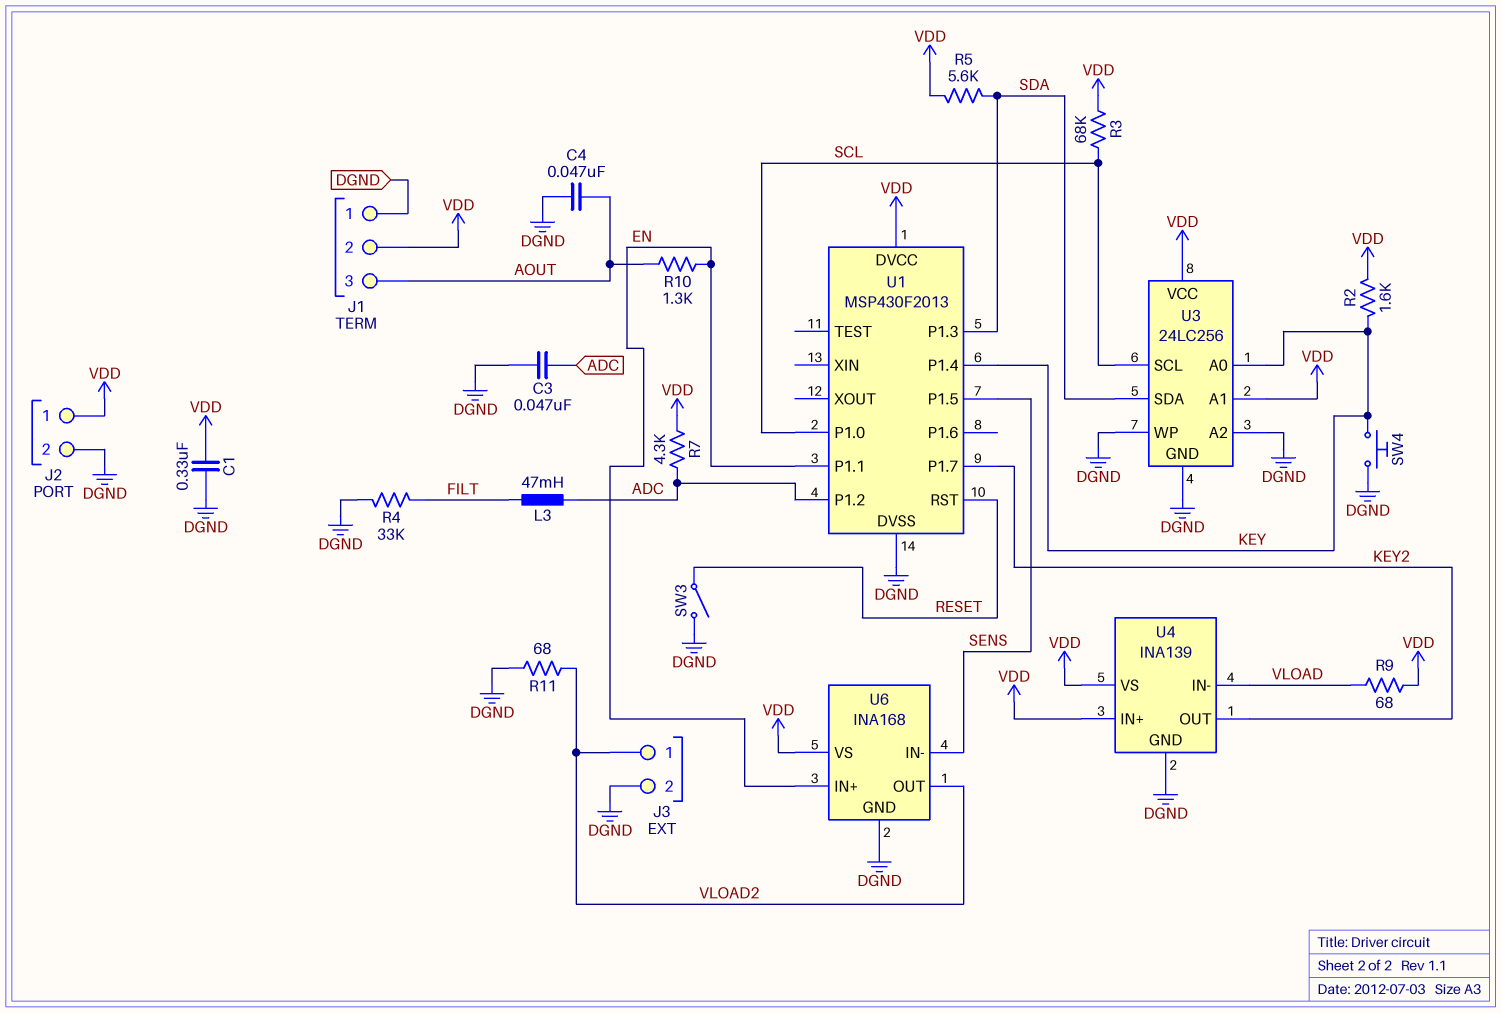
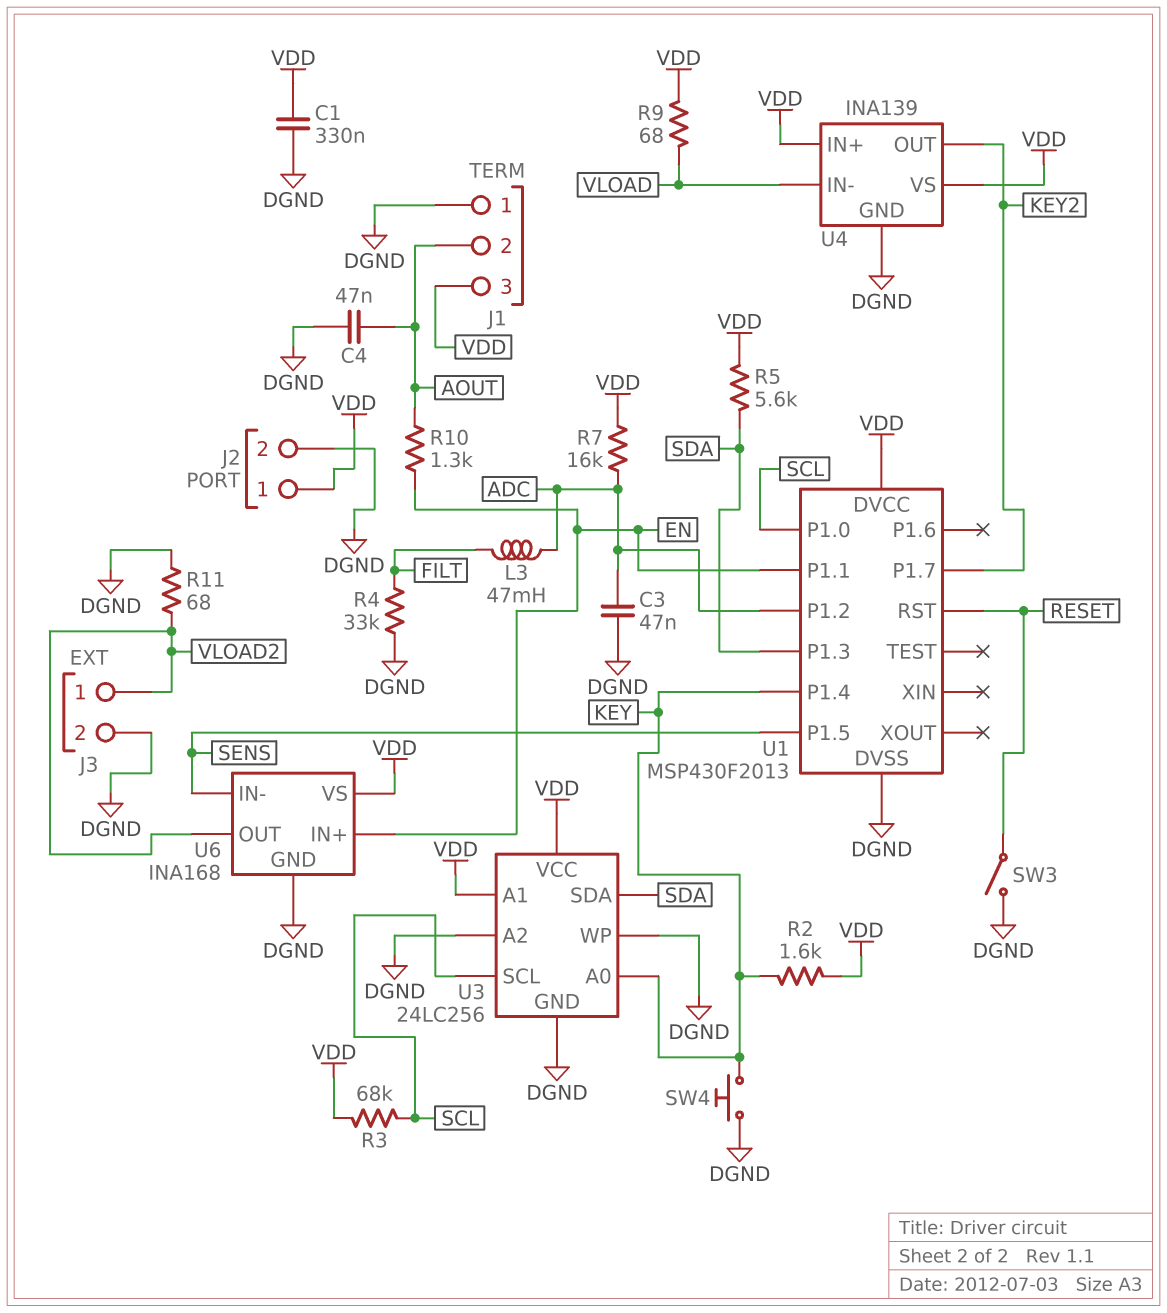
J1 pin 2: VDD -> AOUT
J1 pin 3: AOUT -> VDD
R7: 4.3k (ADC, VDD) -> 16k (ADC, VDD)

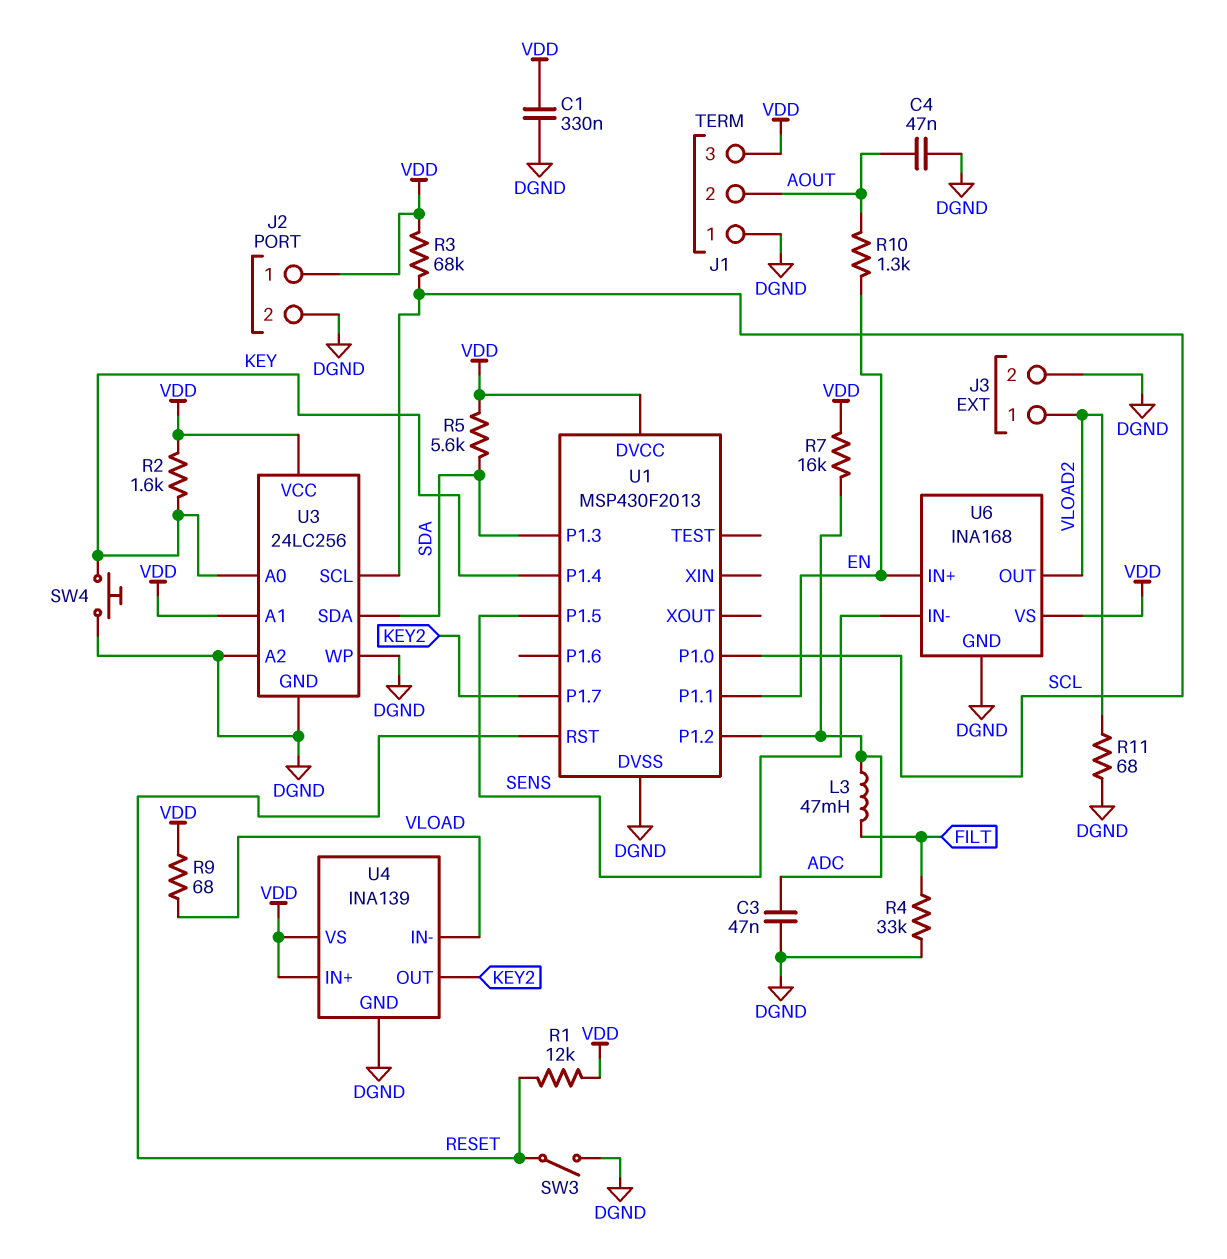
R1: none -> 12k (RESET, VDD)

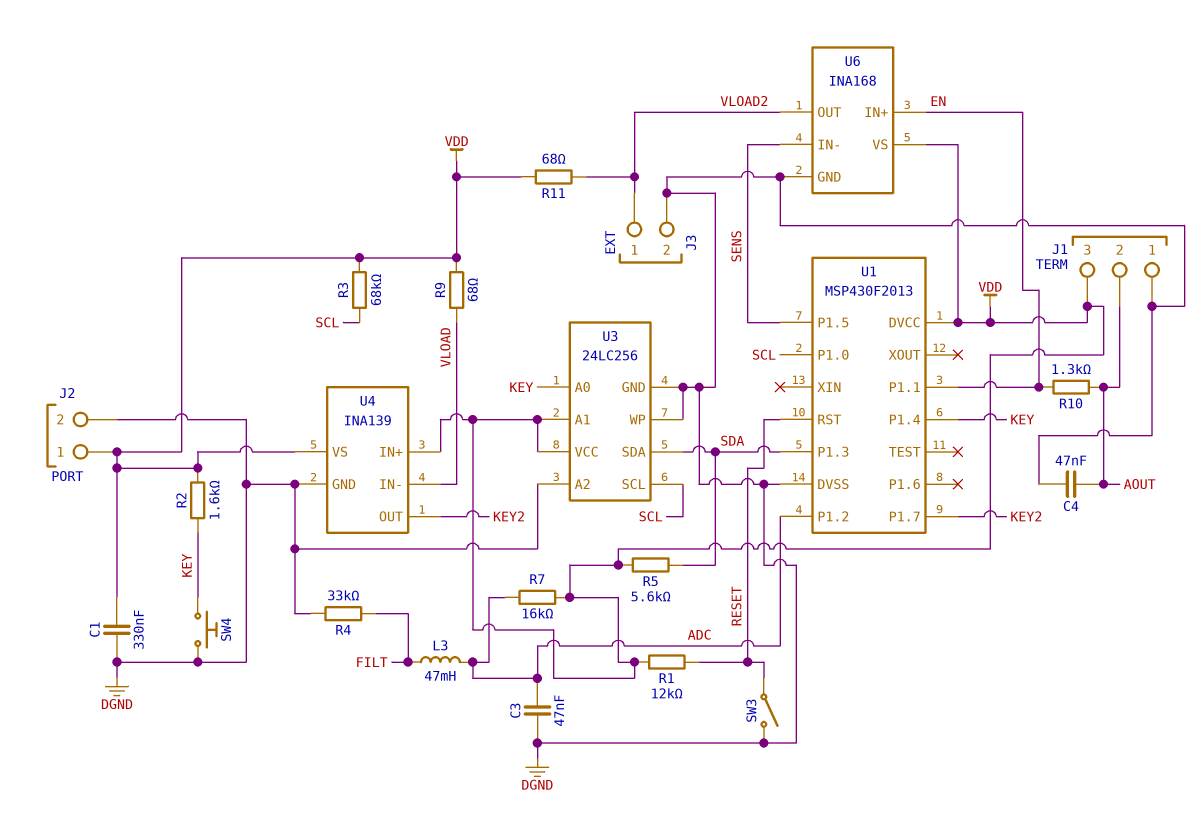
R11: 68 (DGND, VLOAD2) -> 68 (VDD, VLOAD2)

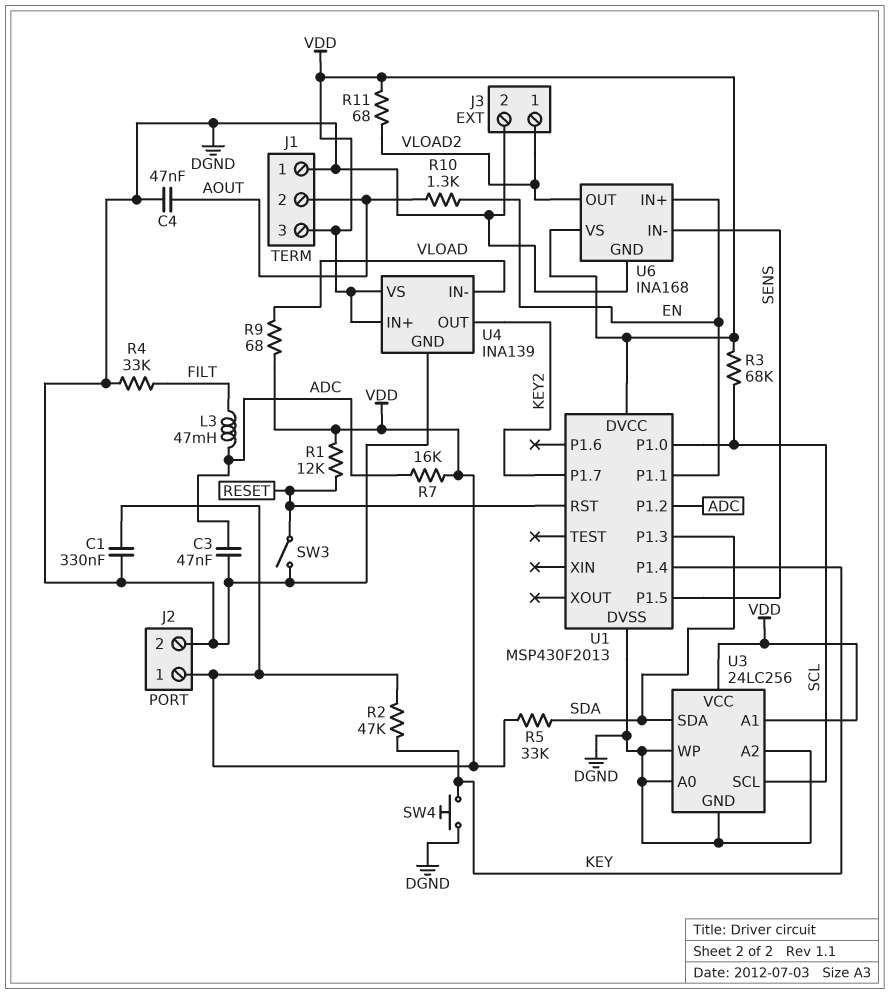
R2: 1.6k (KEY, VDD) -> 47k (KEY, VDD)
R5: 5.6k (SDA, VDD) -> 33k (SDA, VDD)
U3 pin A0: KEY -> DGND

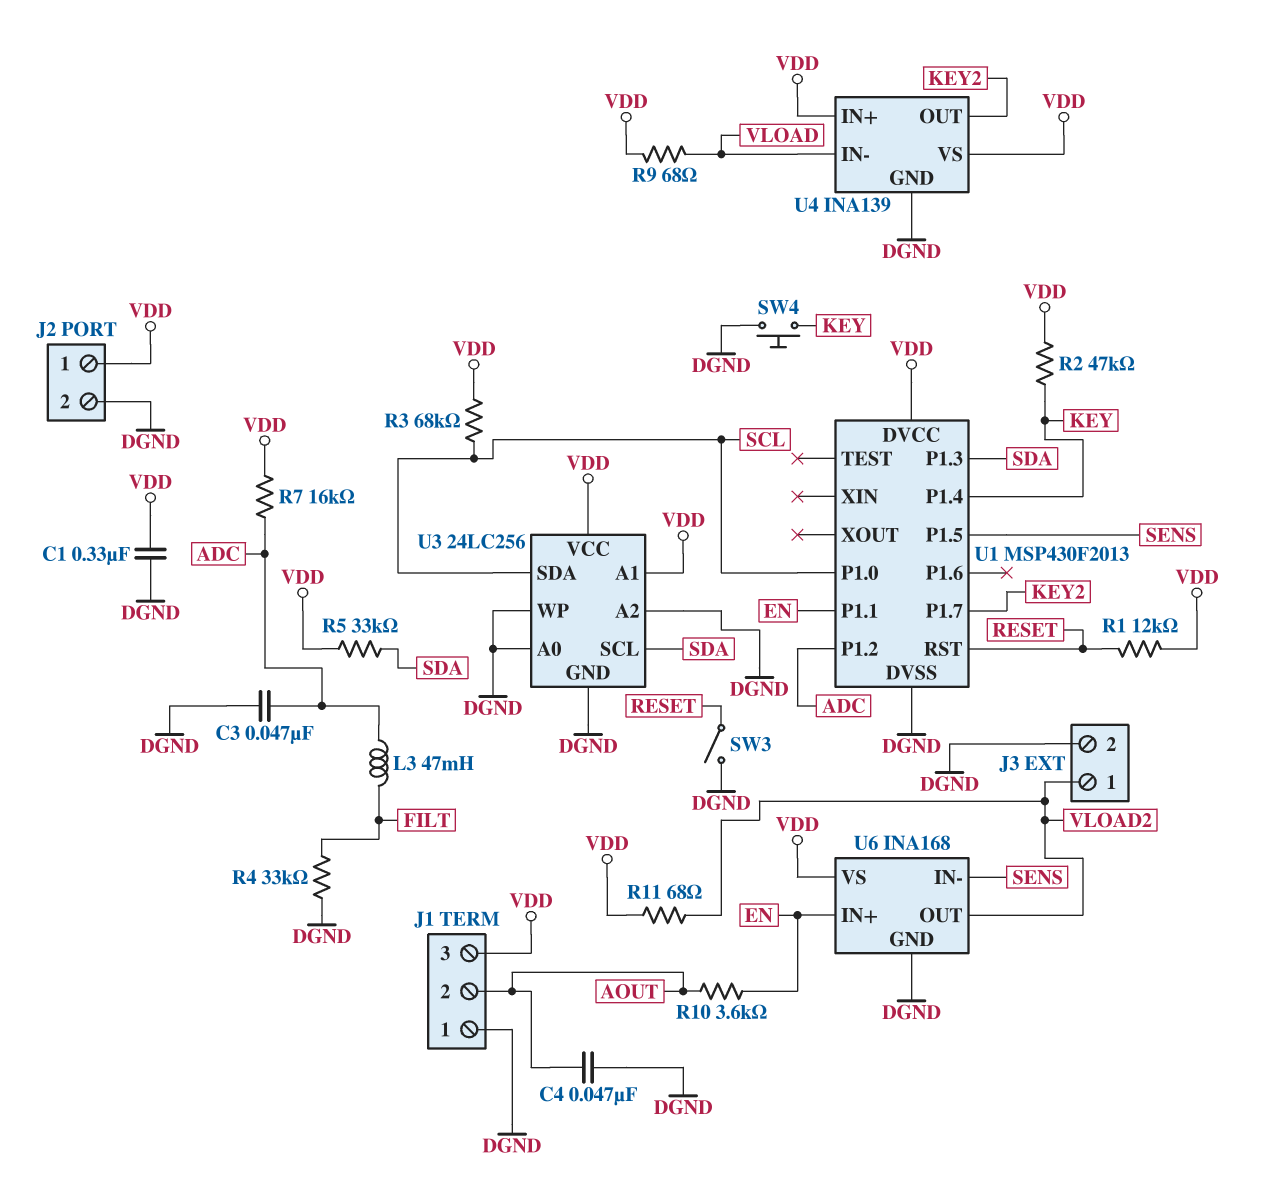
R10: 1.3k (AOUT, EN) -> 3.6k (AOUT, EN)
U3 pin SCL: SCL -> SDA
U3 pin SDA: SDA -> SCL

